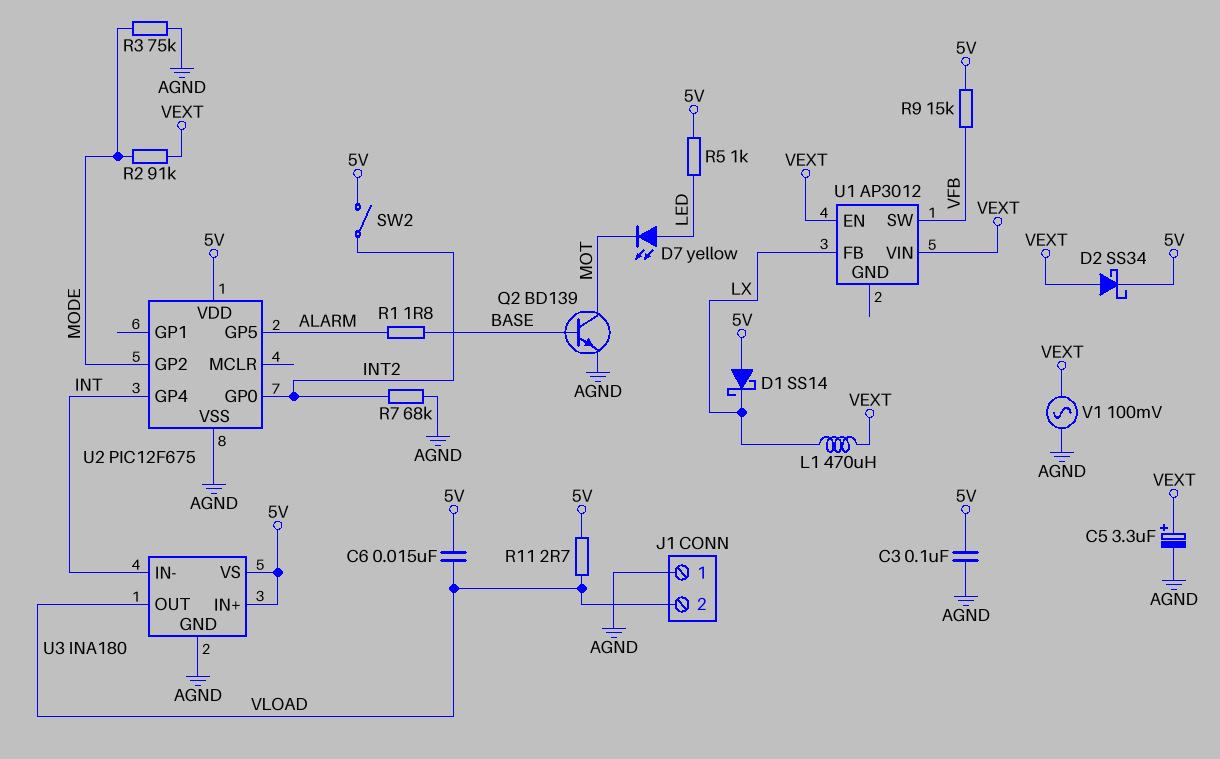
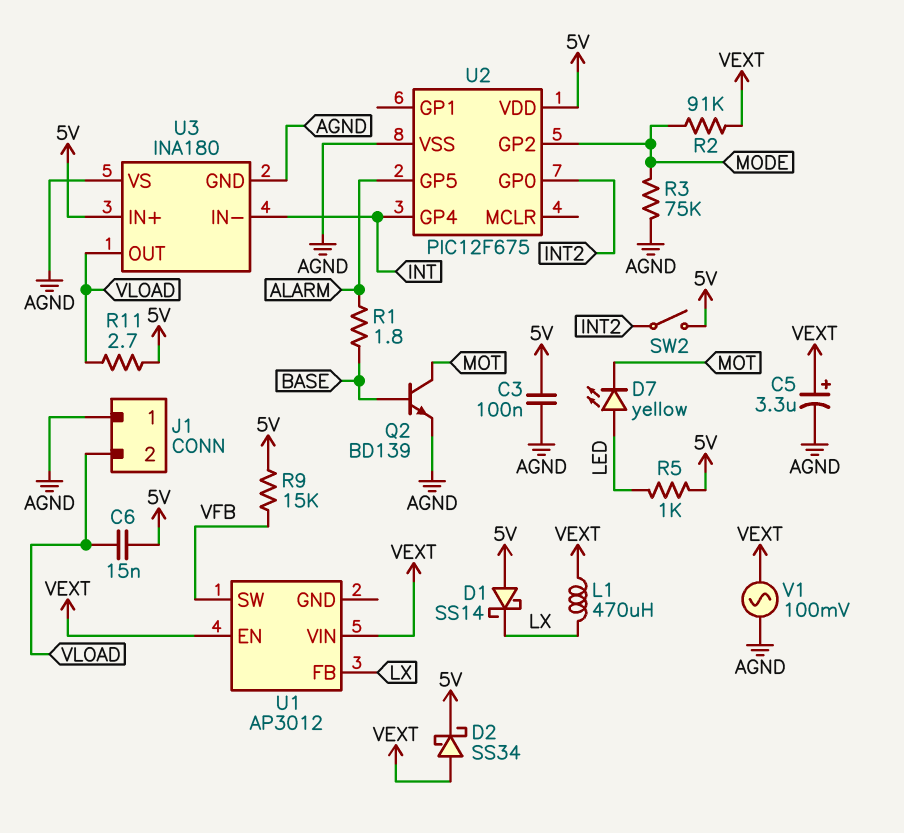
R7: 68k (AGND, INT2) -> none
U3 pin VS: 5V -> AGND

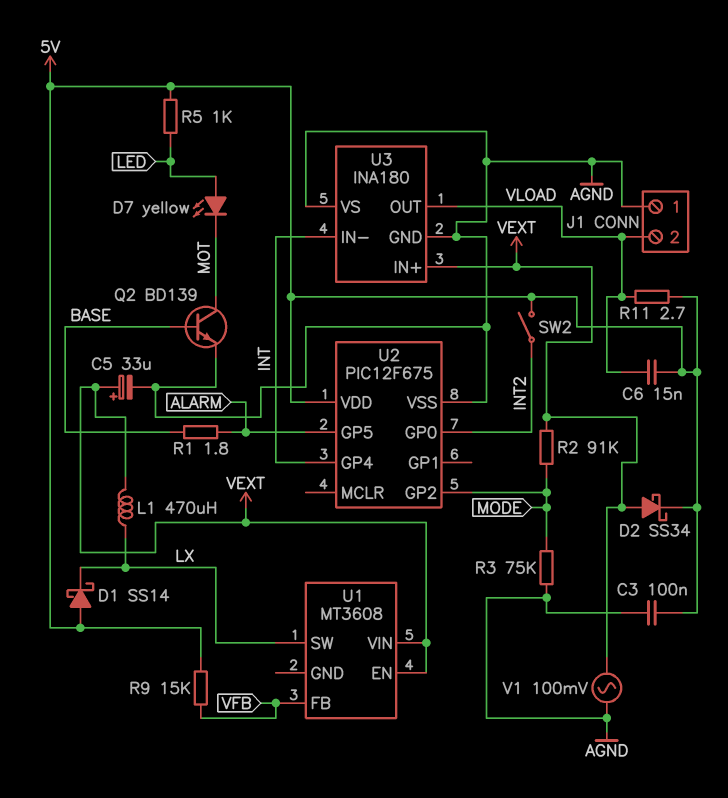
C5: 3.3uF (plus VEXT, minus AGND) -> 33uF (plus VEXT, minus AGND)
U1: AP3012 -> MT3608
U1 pin FB: LX -> VFB
U1 pin SW: VFB -> LX
U3 pin IN+: 5V -> VEXT

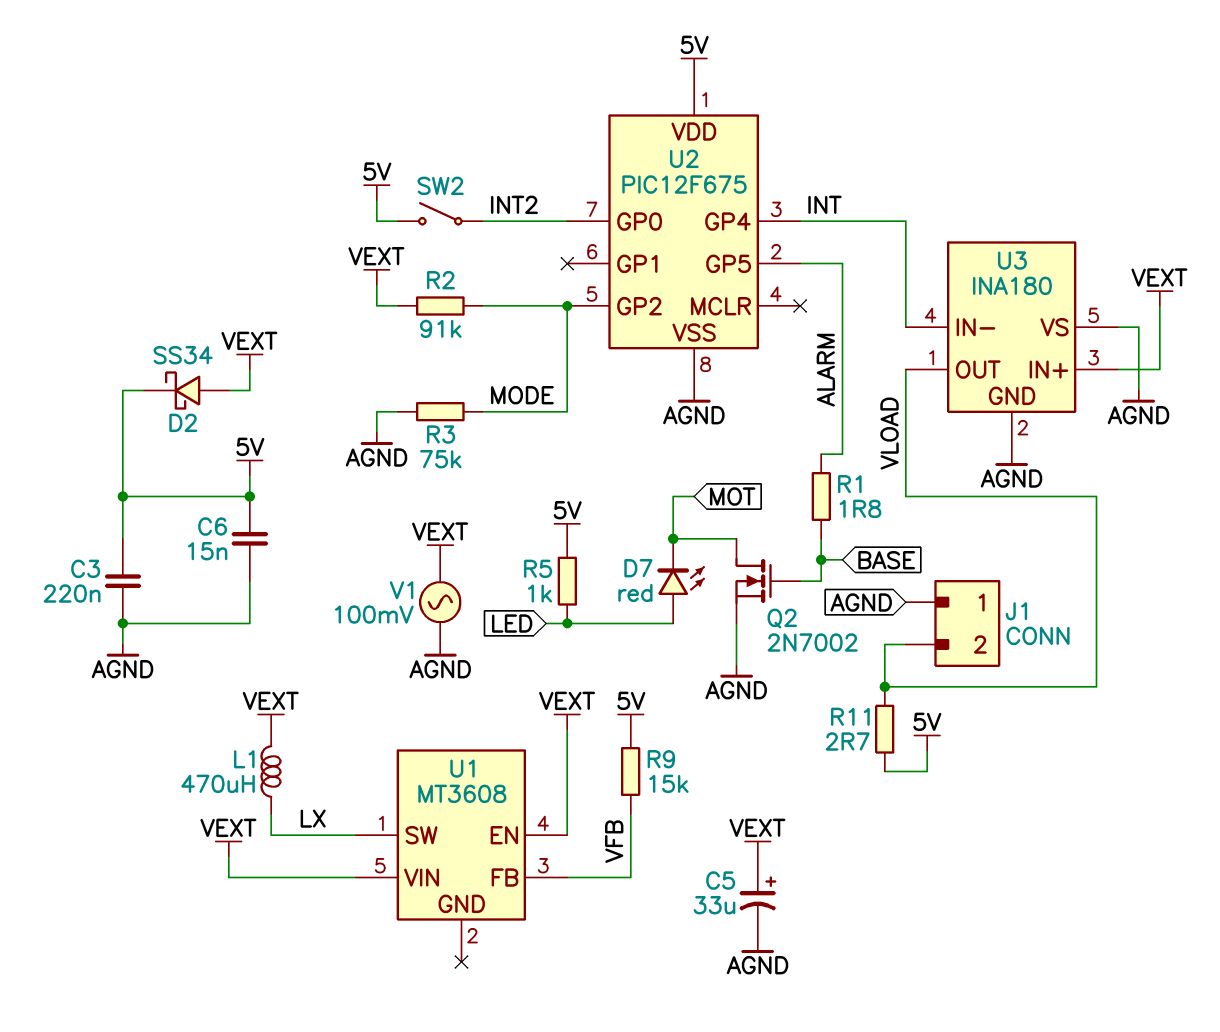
C3: 100nF (5V, AGND) -> 220nF (5V, AGND)
C6: 15nF (5V, VLOAD) -> 15nF (5V, AGND)
D1: schottky SS14 (A 5V, K LX) -> none
D7: LED yellow (A LED, K MOT) -> LED red (A LED, K MOT)
Q2: NPN BD139 (B BASE, C MOT, E AGND) -> NMOS 2N7002 (G BASE, D MOT, S AGND)

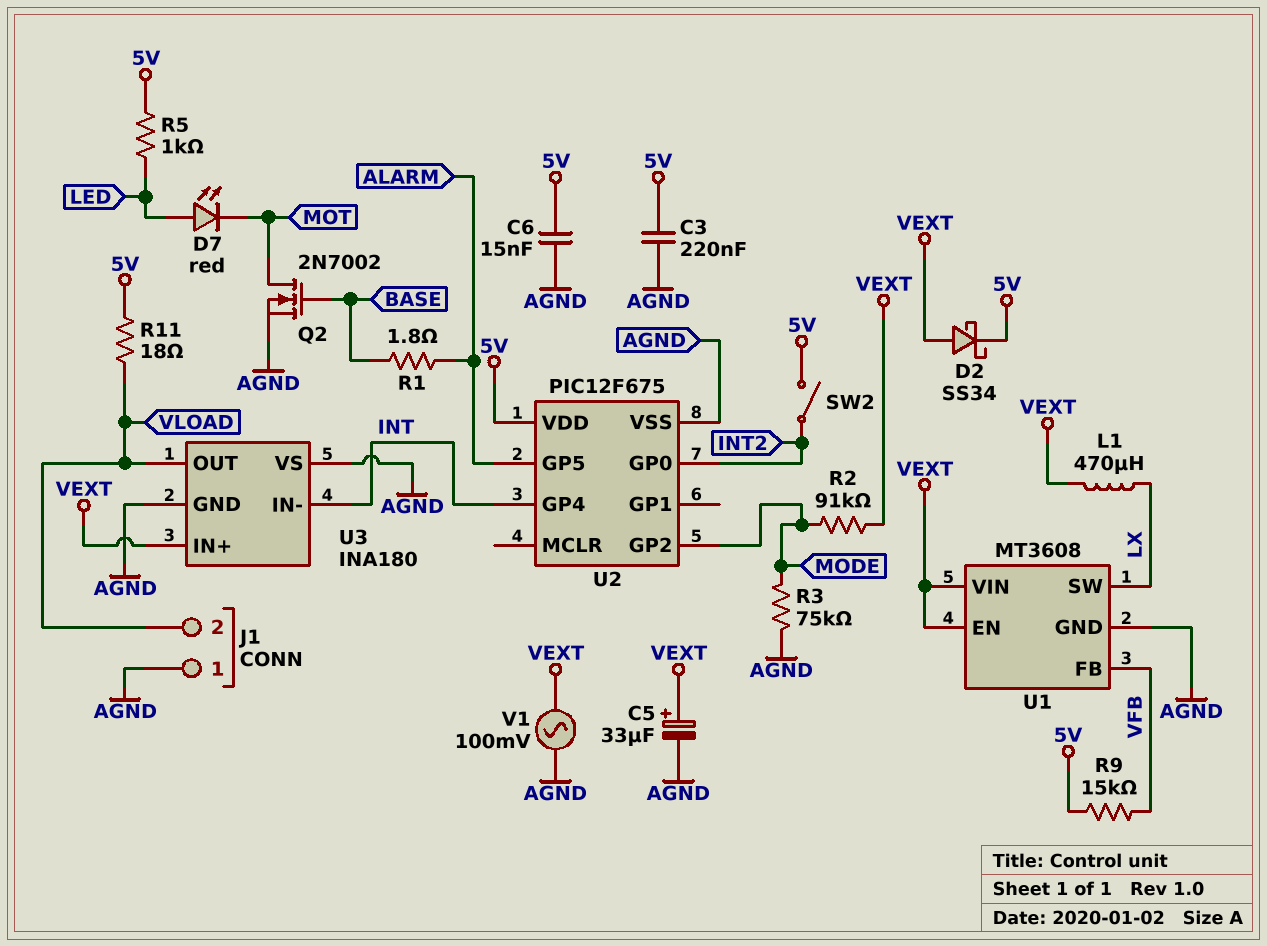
R11: 2.7 (5V, VLOAD) -> 18 (5V, VLOAD)
U1 pin GND: none -> AGND

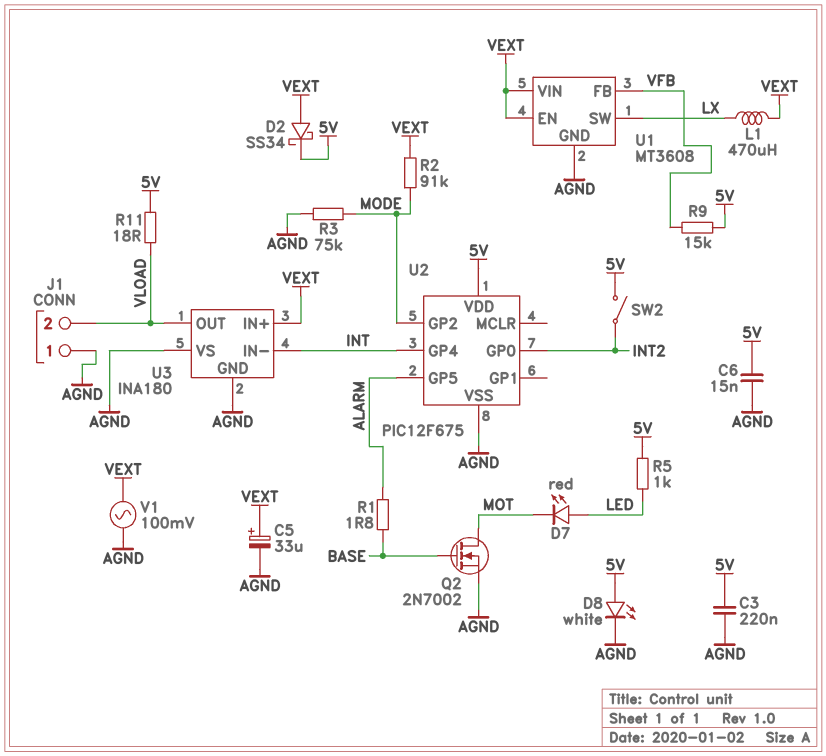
D8: none -> LED white (A 5V, K AGND)

